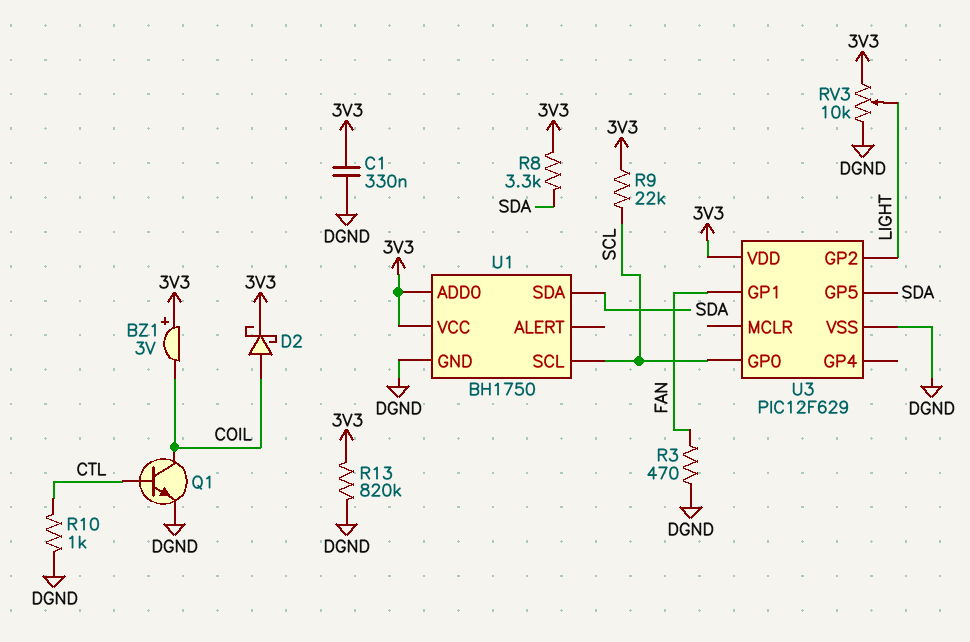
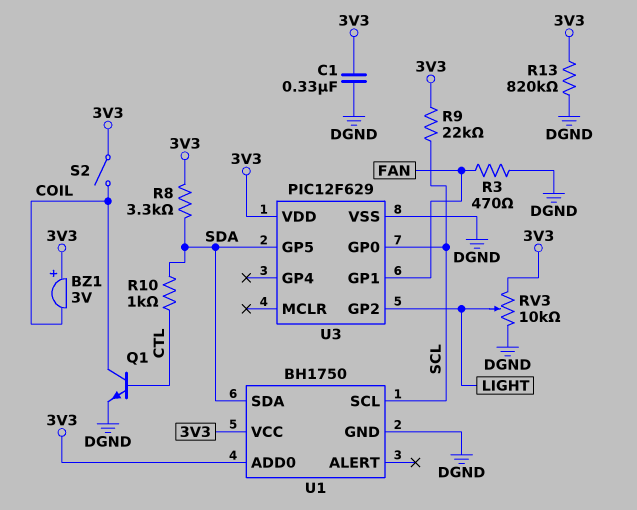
D2: schottky (A COIL, K 3V3) -> none
R10: 1k (CTL, DGND) -> 1k (CTL, SDA)
S2: none -> switch (3V3, COIL)

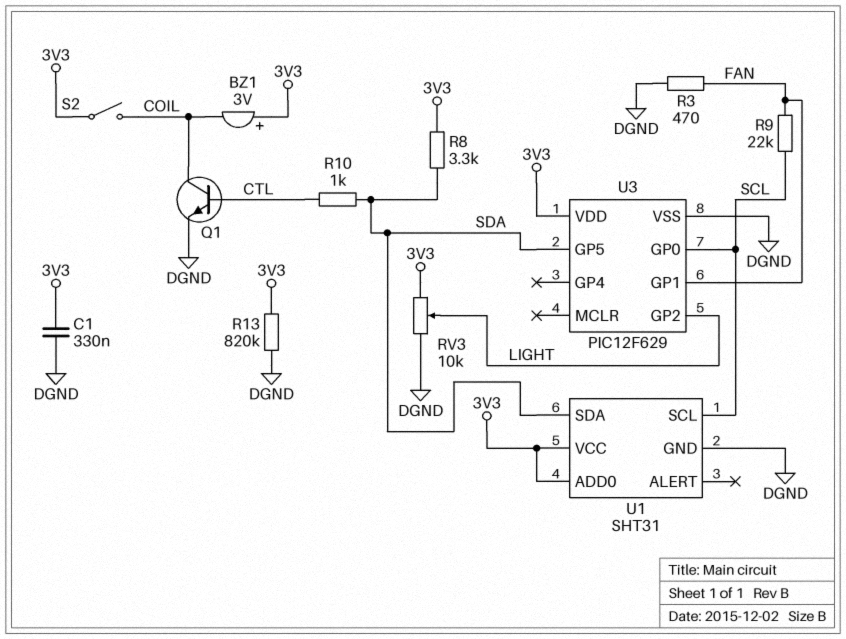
R9: 22k (3V3, SCL) -> 22k (FAN, SCL)
U1: BH1750 -> SHT31

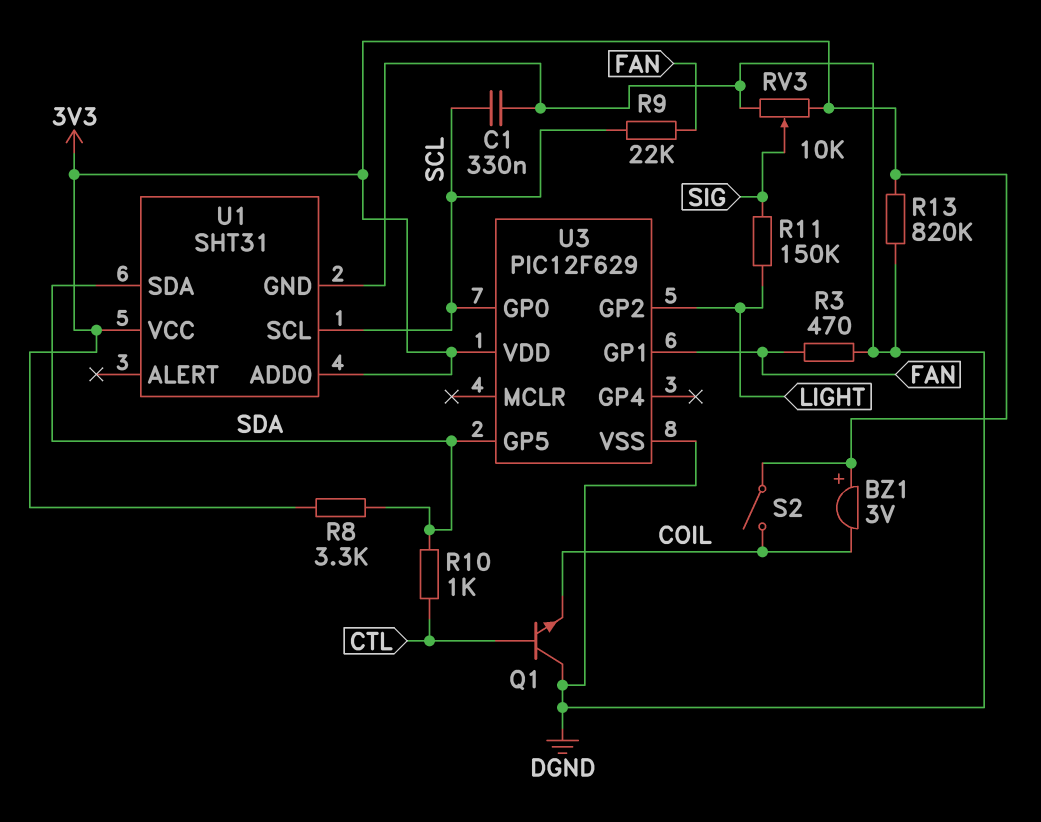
C1: 330nF (3V3, DGND) -> 330nF (DGND, SCL)
Q1: NPN (B CTL, C COIL, E DGND) -> NPN (B CTL, C DGND, E COIL)
R11: none -> 150k (LIGHT, SIG)
RV3: 10k (3V3, DGND, wiper LIGHT) -> 10k (3V3, DGND, wiper SIG)

